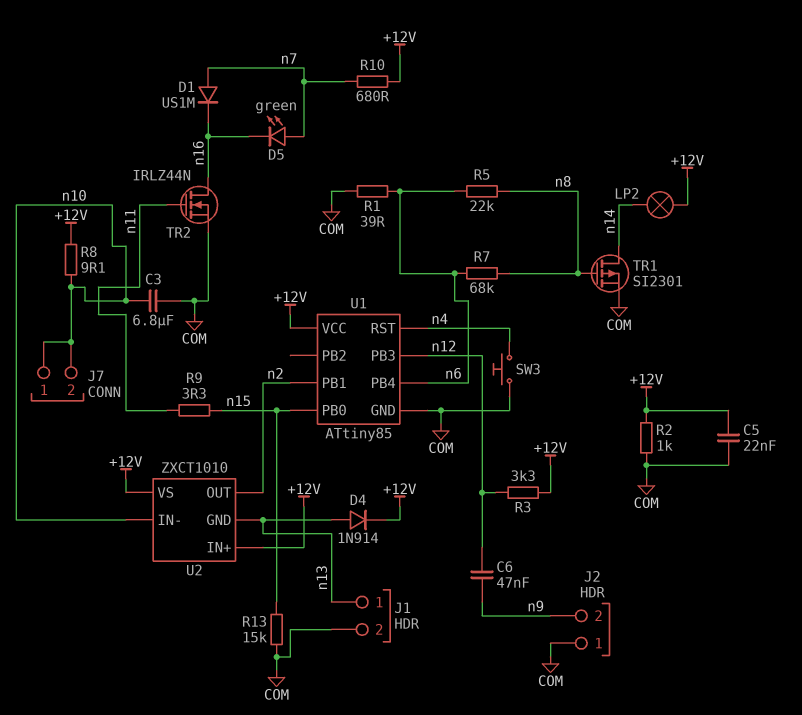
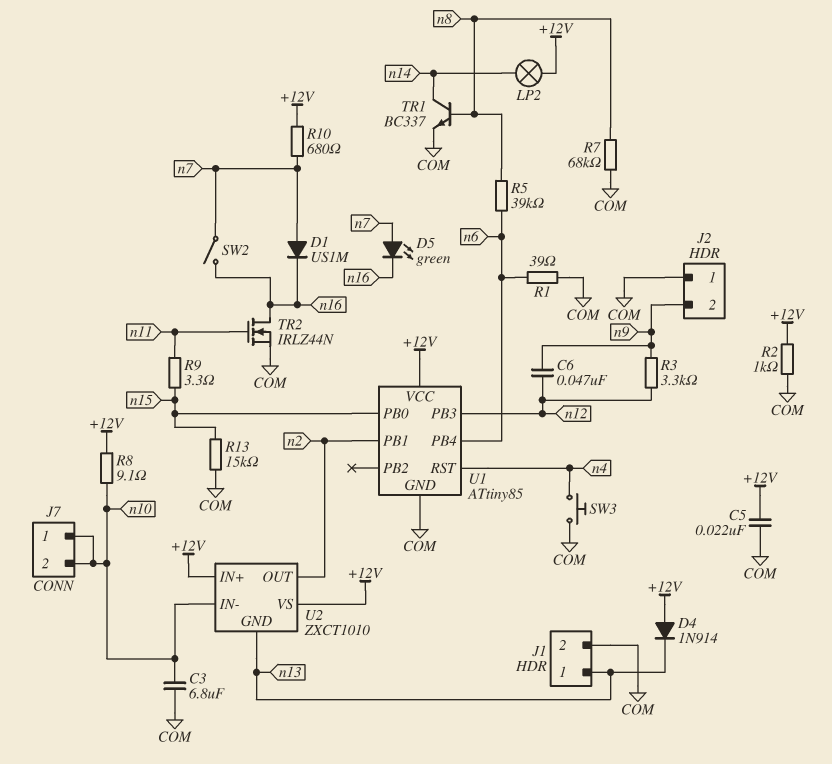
D4: diode 1N914 (A n13, K +12V) -> diode 1N914 (A +12V, K n13)
R3: 3.3k (+12V, n12) -> 3.3k (n9, n12)
R5: 22k (n6, n8) -> 39k (n6, n8)
R7: 68k (n6, n8) -> 68k (COM, n8)
SW2: none -> switch (n7, n16)
TR1: PMOS SI2301 (G n8, D n14, S COM) -> NPN BC337 (B n8, C n14, E COM)

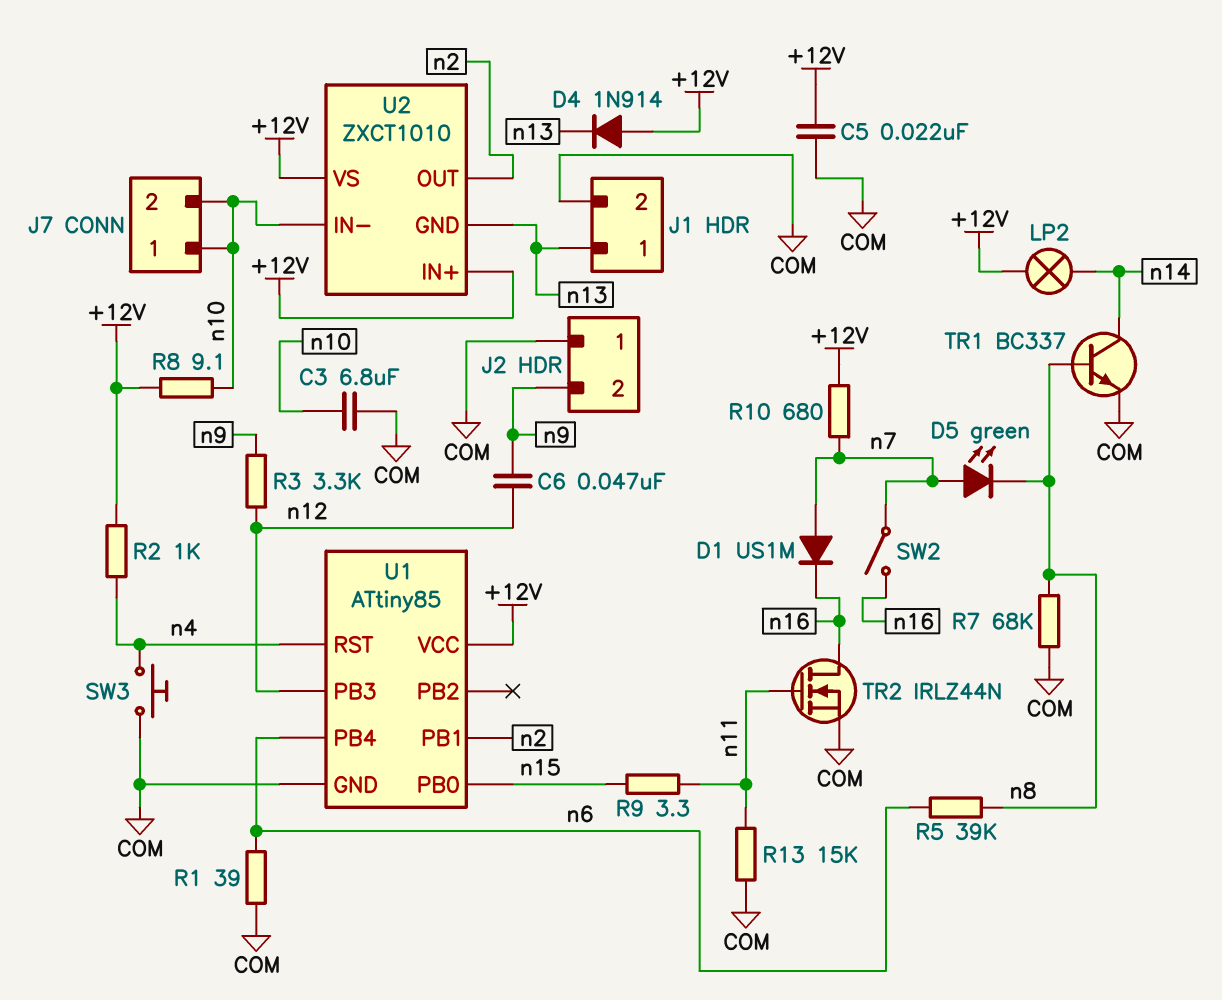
D5: LED green (A n7, K n16) -> LED green (A n7, K n8)
R2: 1k (+12V, COM) -> 1k (+12V, n4)
R13: 15k (COM, n15) -> 15k (COM, n11)

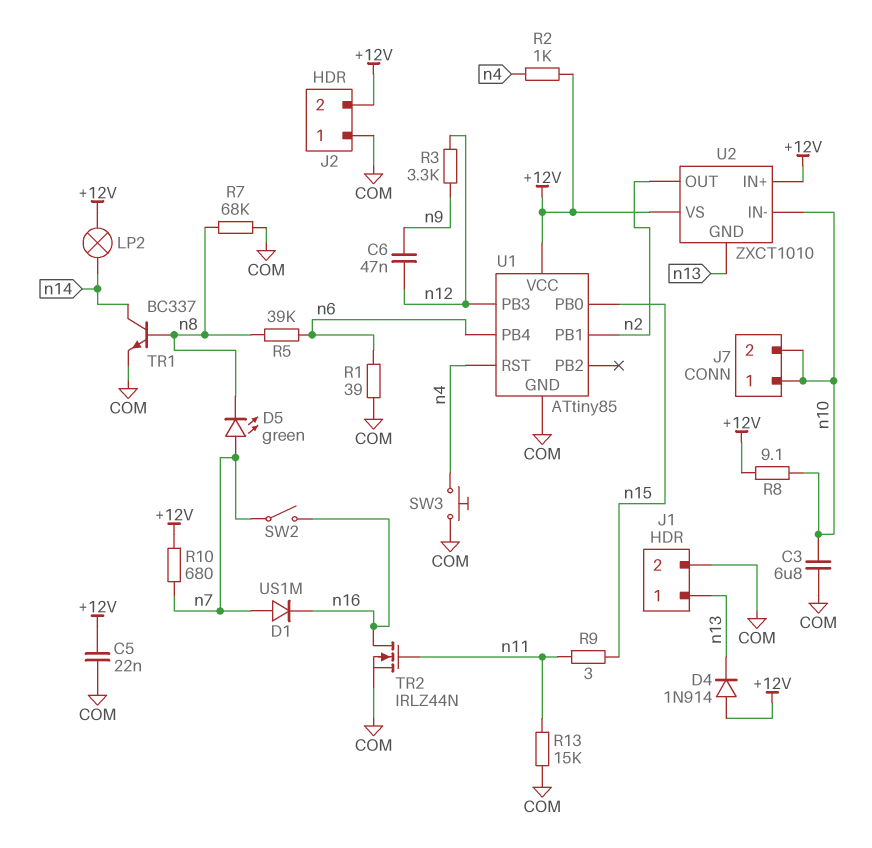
J2 pin 2: n9 -> +12V
R9: 3.3 (n11, n15) -> 3 (n11, n15)

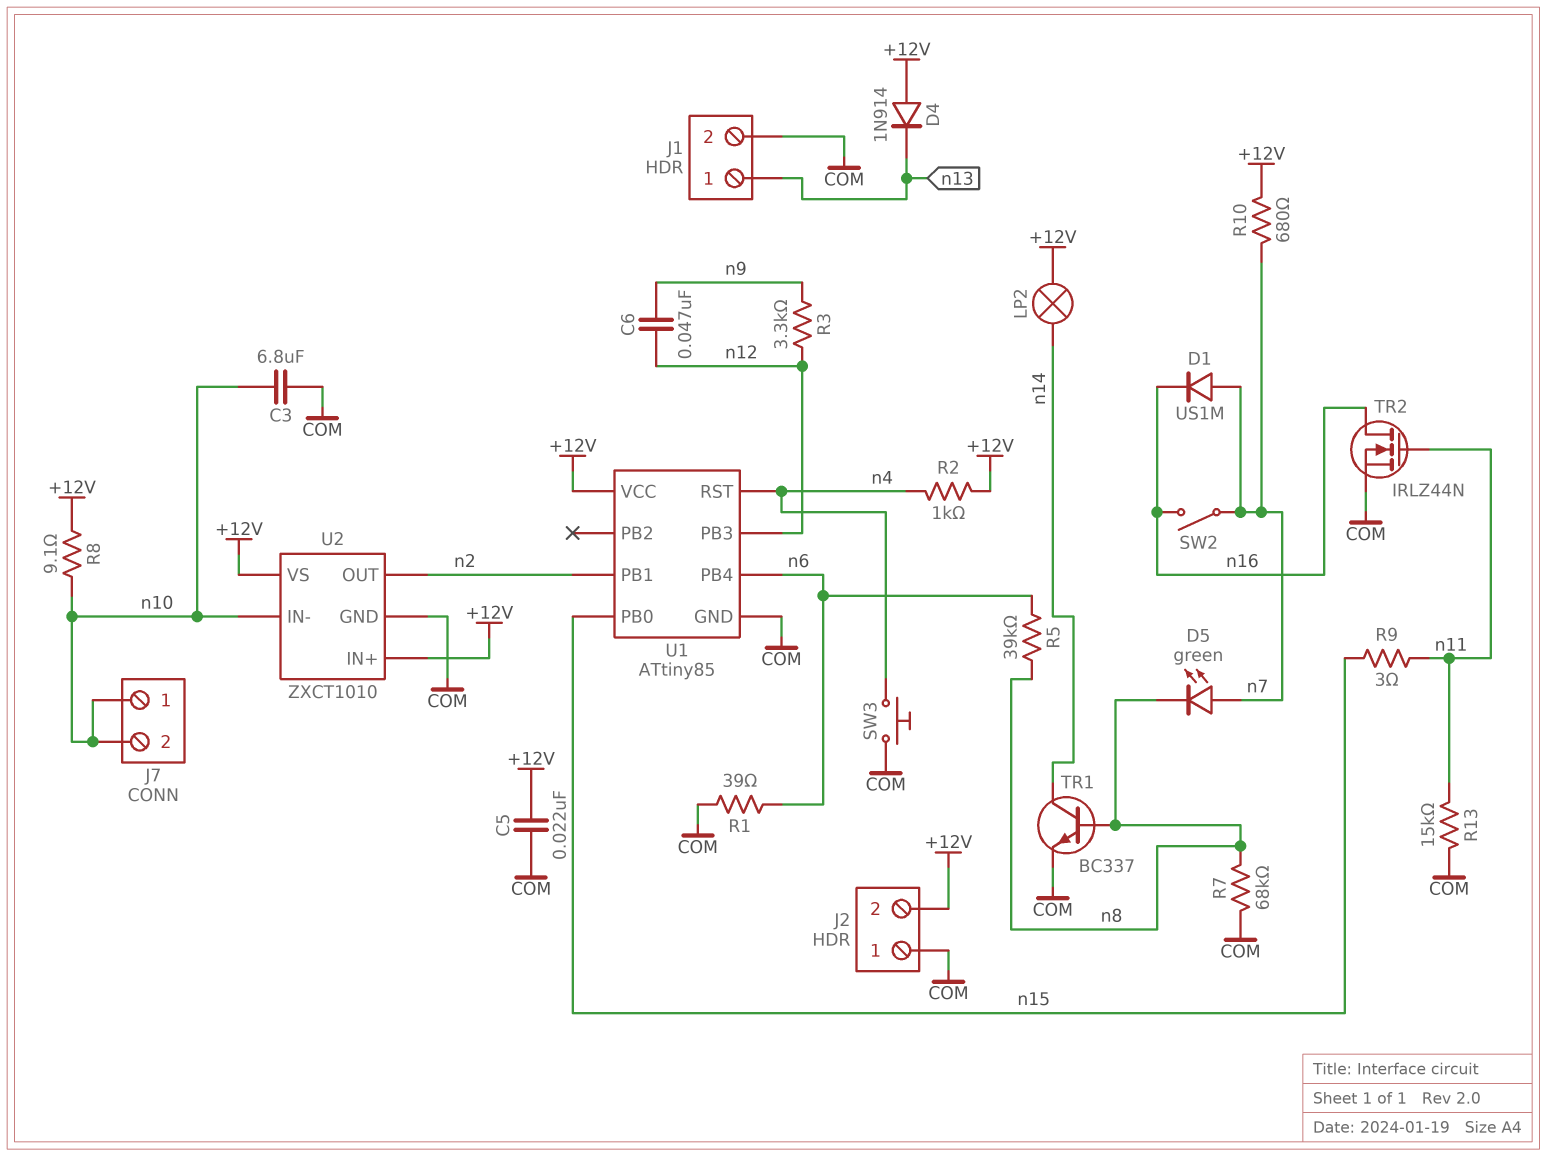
U2 pin GND: n13 -> COM

